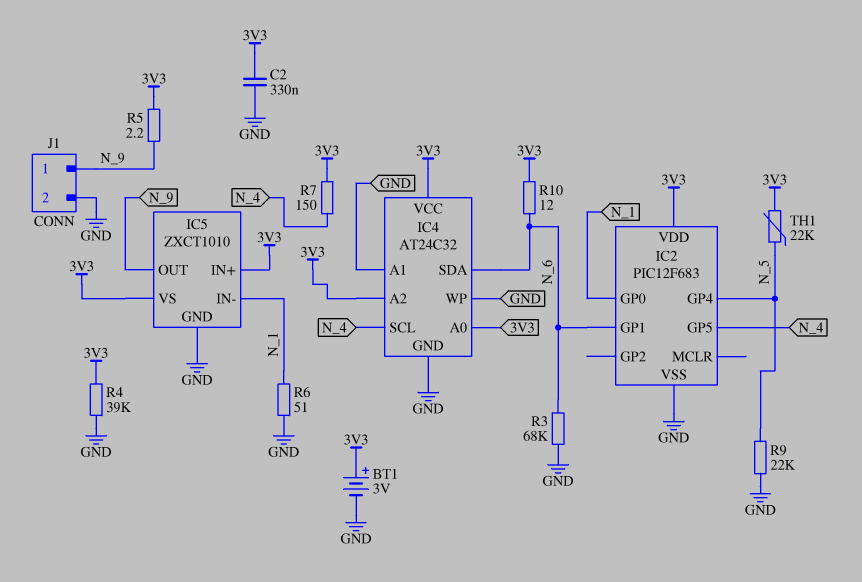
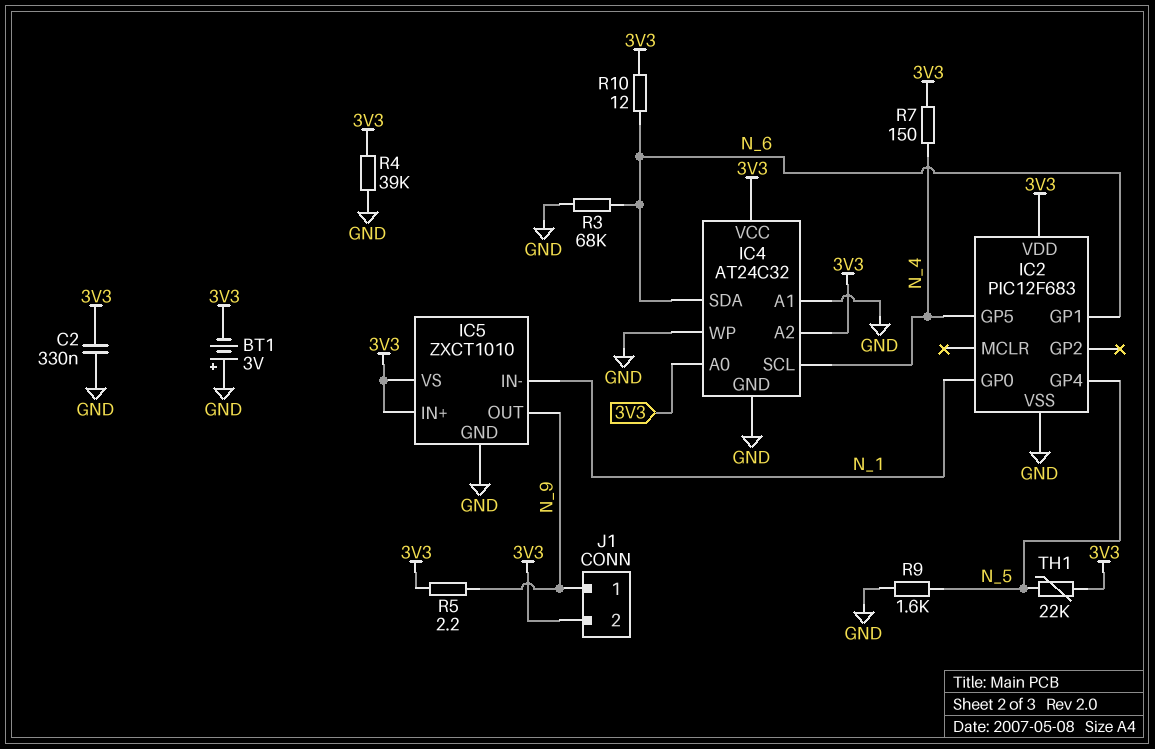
BT1: 3V (plus 3V3, minus GND) -> 3V (plus GND, minus 3V3)
J1 pin 2: GND -> 3V3
R6: 51 (GND, N_1) -> none
R9: 22k (GND, N_5) -> 1.6k (GND, N_5)

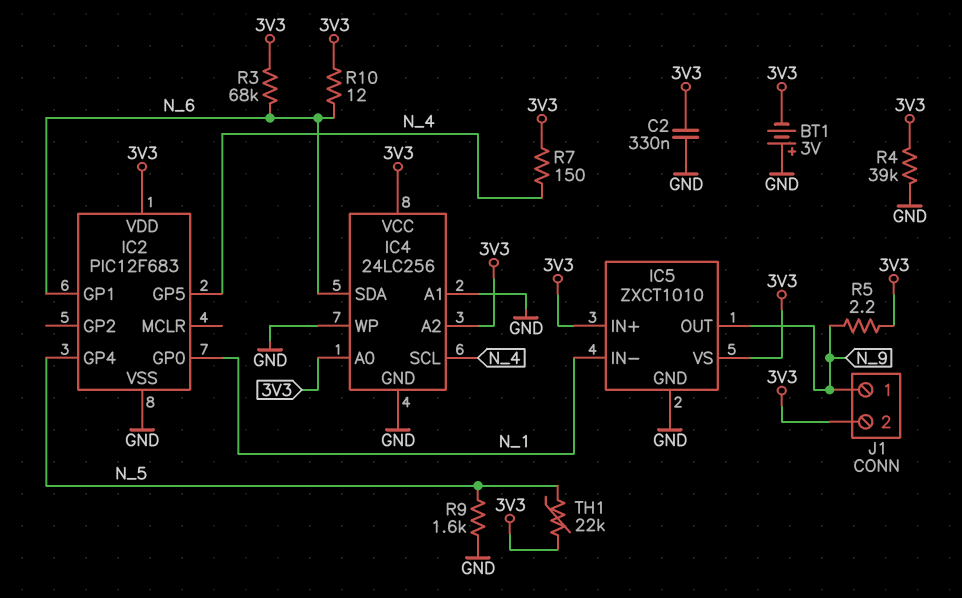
IC4: AT24C32 -> 24LC256
R3: 68k (GND, N_6) -> 68k (3V3, N_6)

